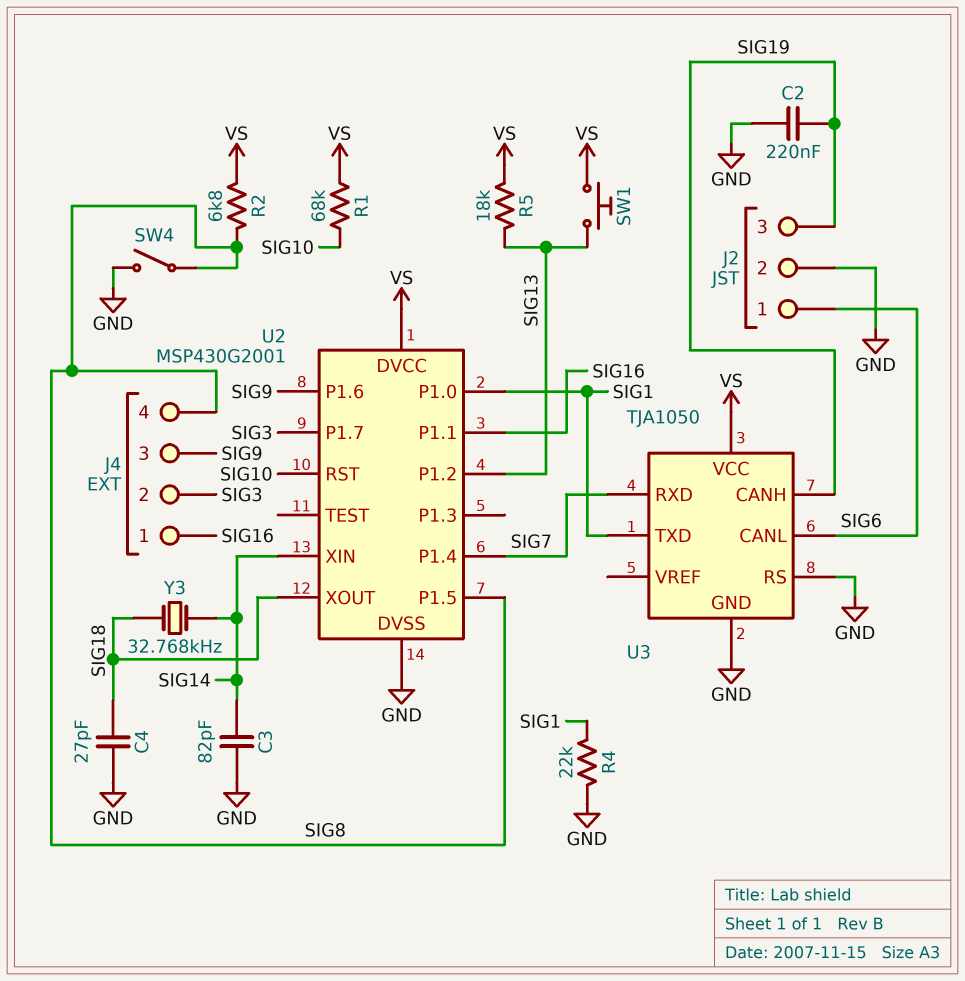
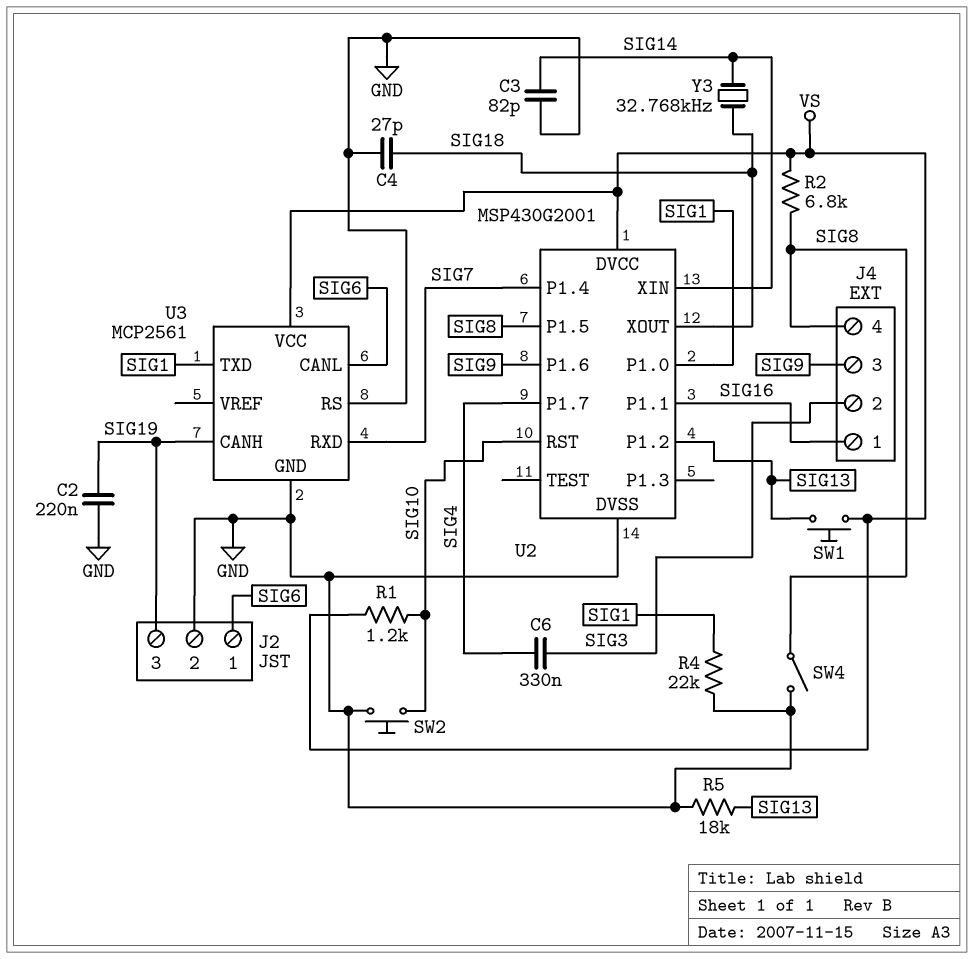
C6: none -> 330nF (SIG3, SIG4)
R1: 68k (SIG10, VS) -> 1.2k (SIG10, VS)
R5: 18k (SIG13, VS) -> 18k (GND, SIG13)
SW2: none -> button (GND, SIG10)
U2 pin P1.7: SIG3 -> SIG4
U3: TJA1050 -> MCP2561

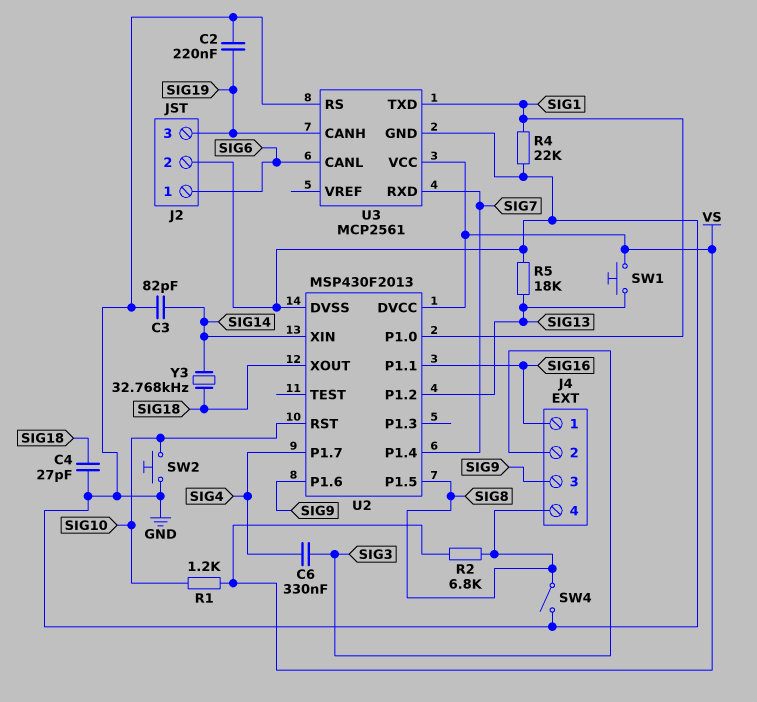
U2: MSP430G2001 -> MSP430F2013

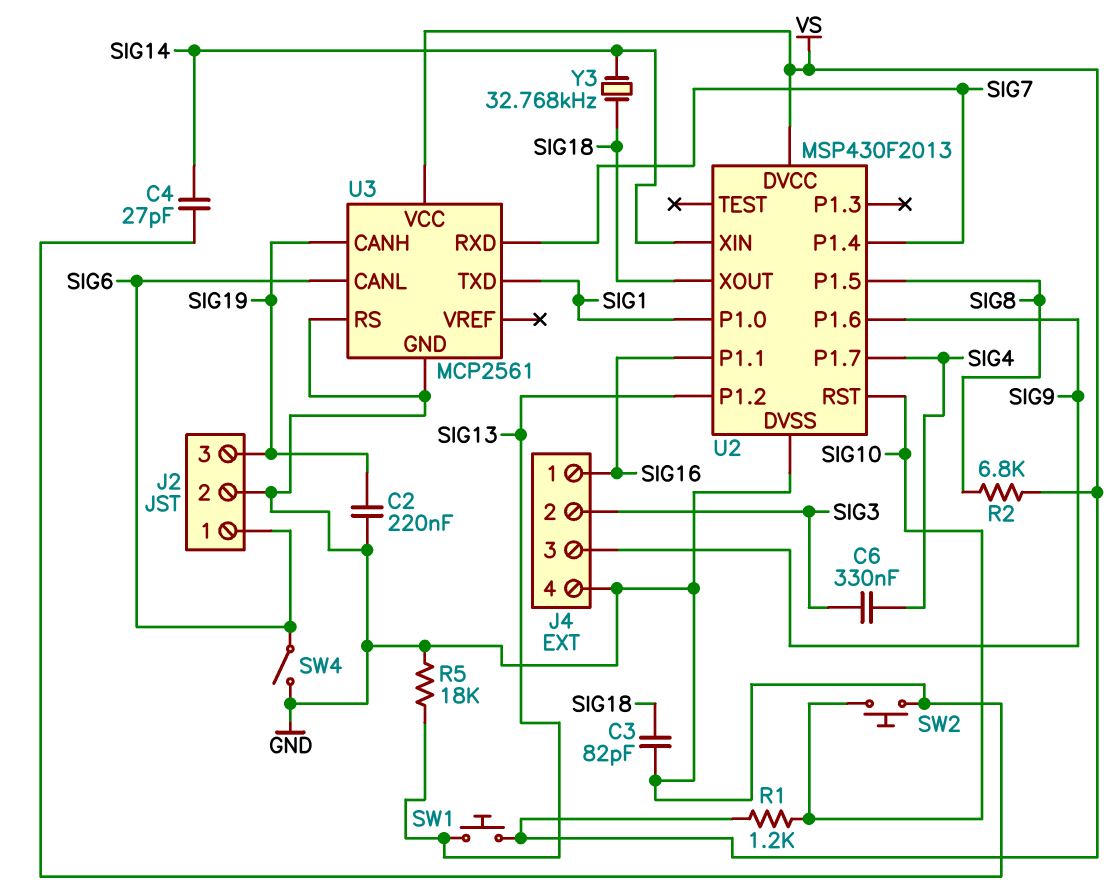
C3: 82pF (GND, SIG14) -> 82pF (GND, SIG18)
C4: 27pF (GND, SIG18) -> 27pF (GND, SIG14)
J4 pin 4: SIG8 -> GND
R4: 22k (GND, SIG1) -> none
SW4: switch (GND, SIG8) -> switch (GND, SIG6)

